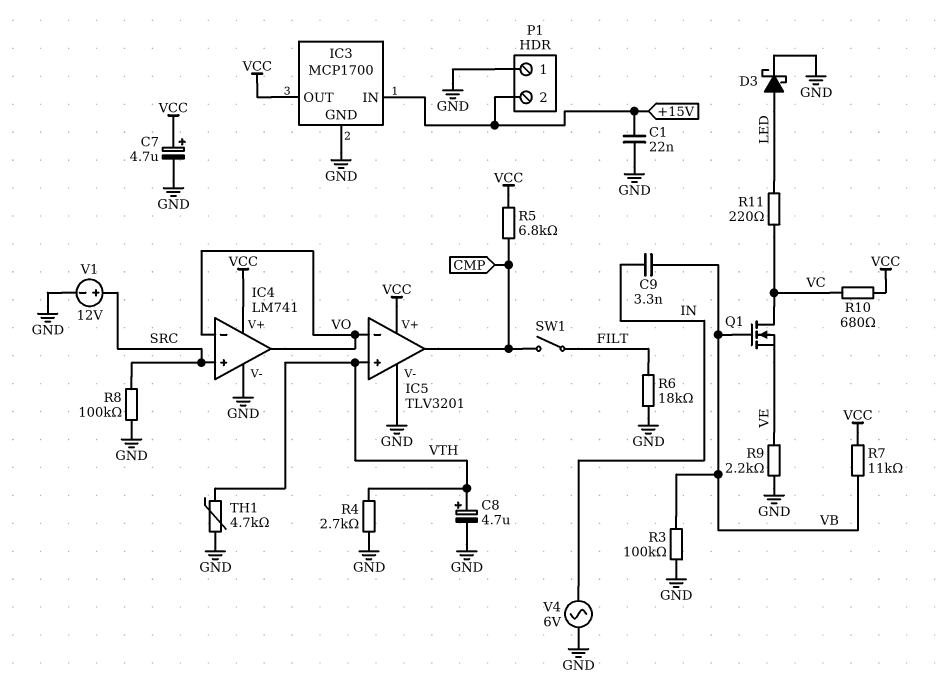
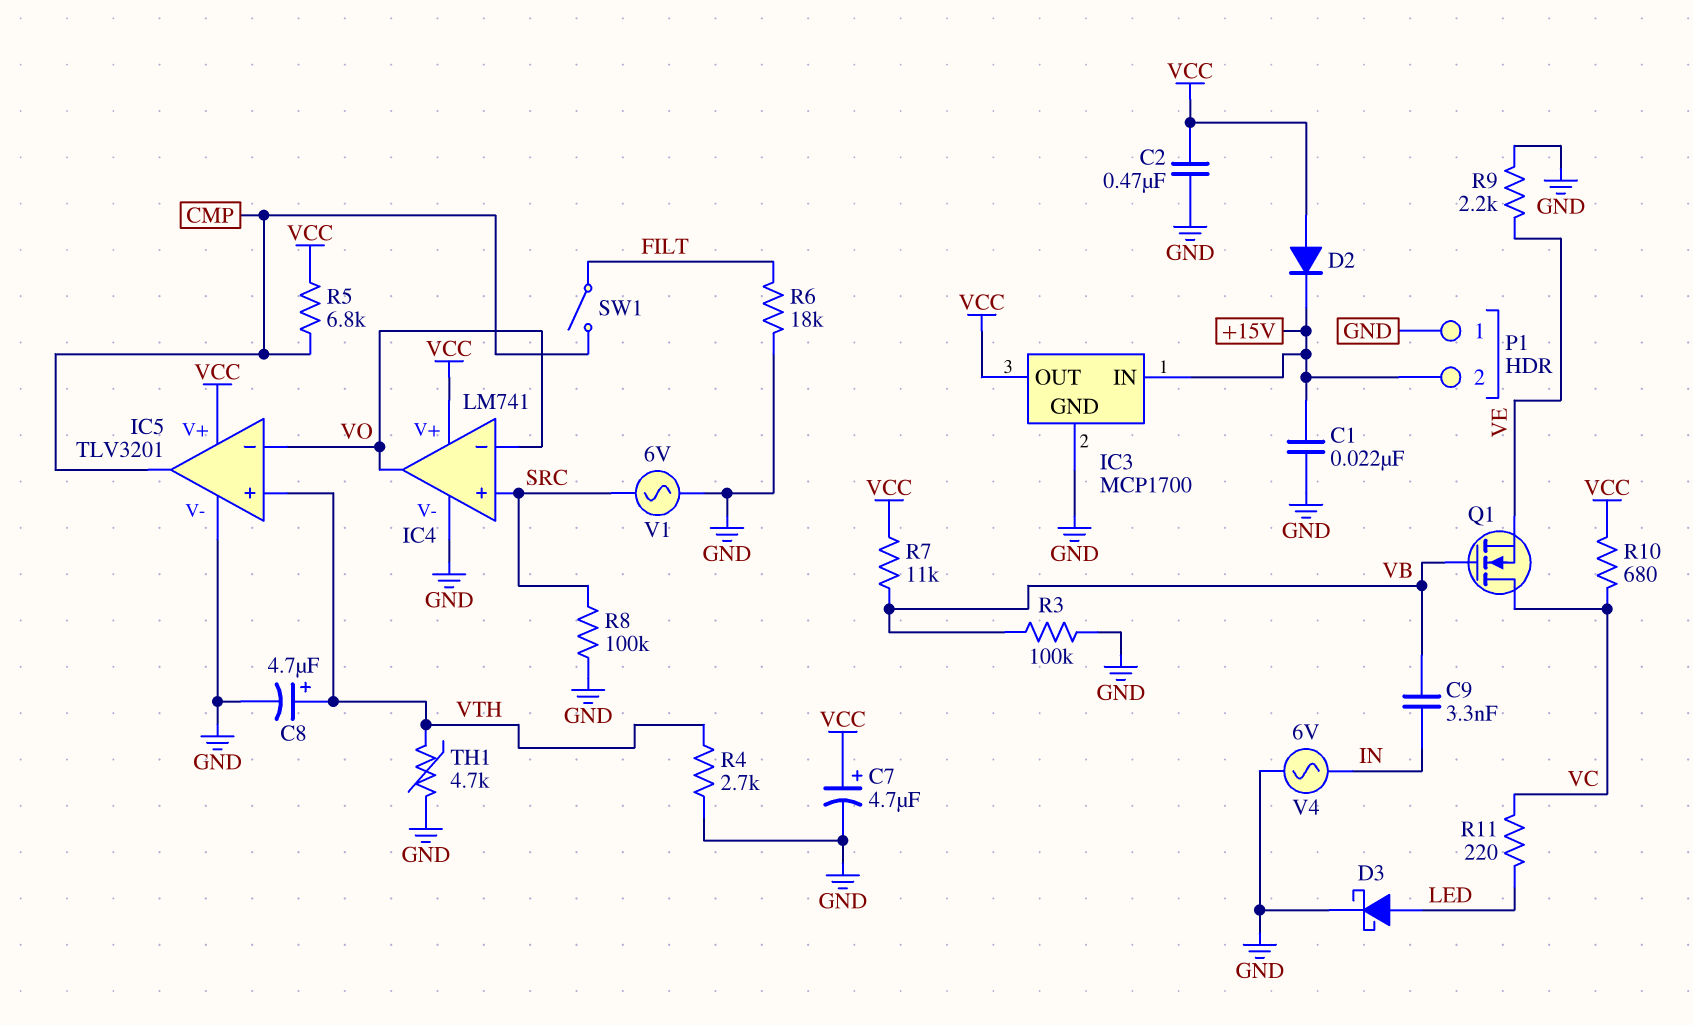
C2: none -> 470nF (GND, VCC)
D2: none -> diode (A VCC, K +15V)
V1: 12V (plus SRC, minus GND) -> AC 6V (GND, SRC)

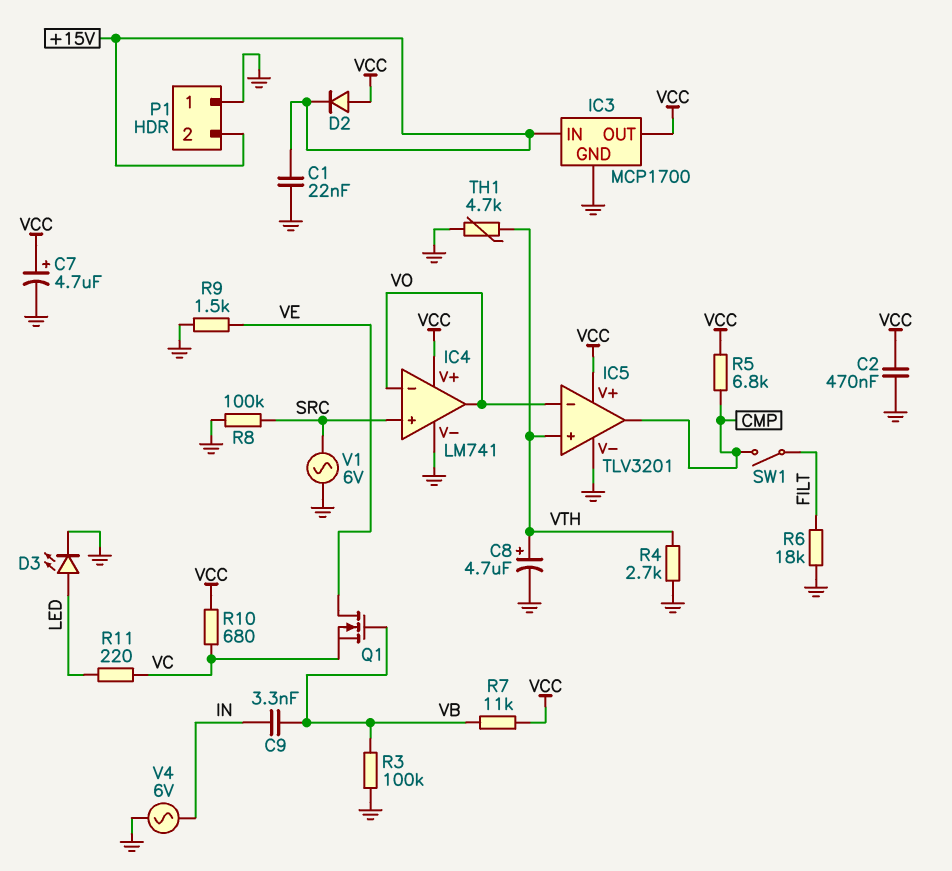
D3: schottky (A LED, K GND) -> LED (A LED, K GND)
Q1: NMOS (G VB, D VC, S VE) -> NMOS (G VB, D VE, S VC)
R9: 2.2k (GND, VE) -> 1.5k (GND, VE)

